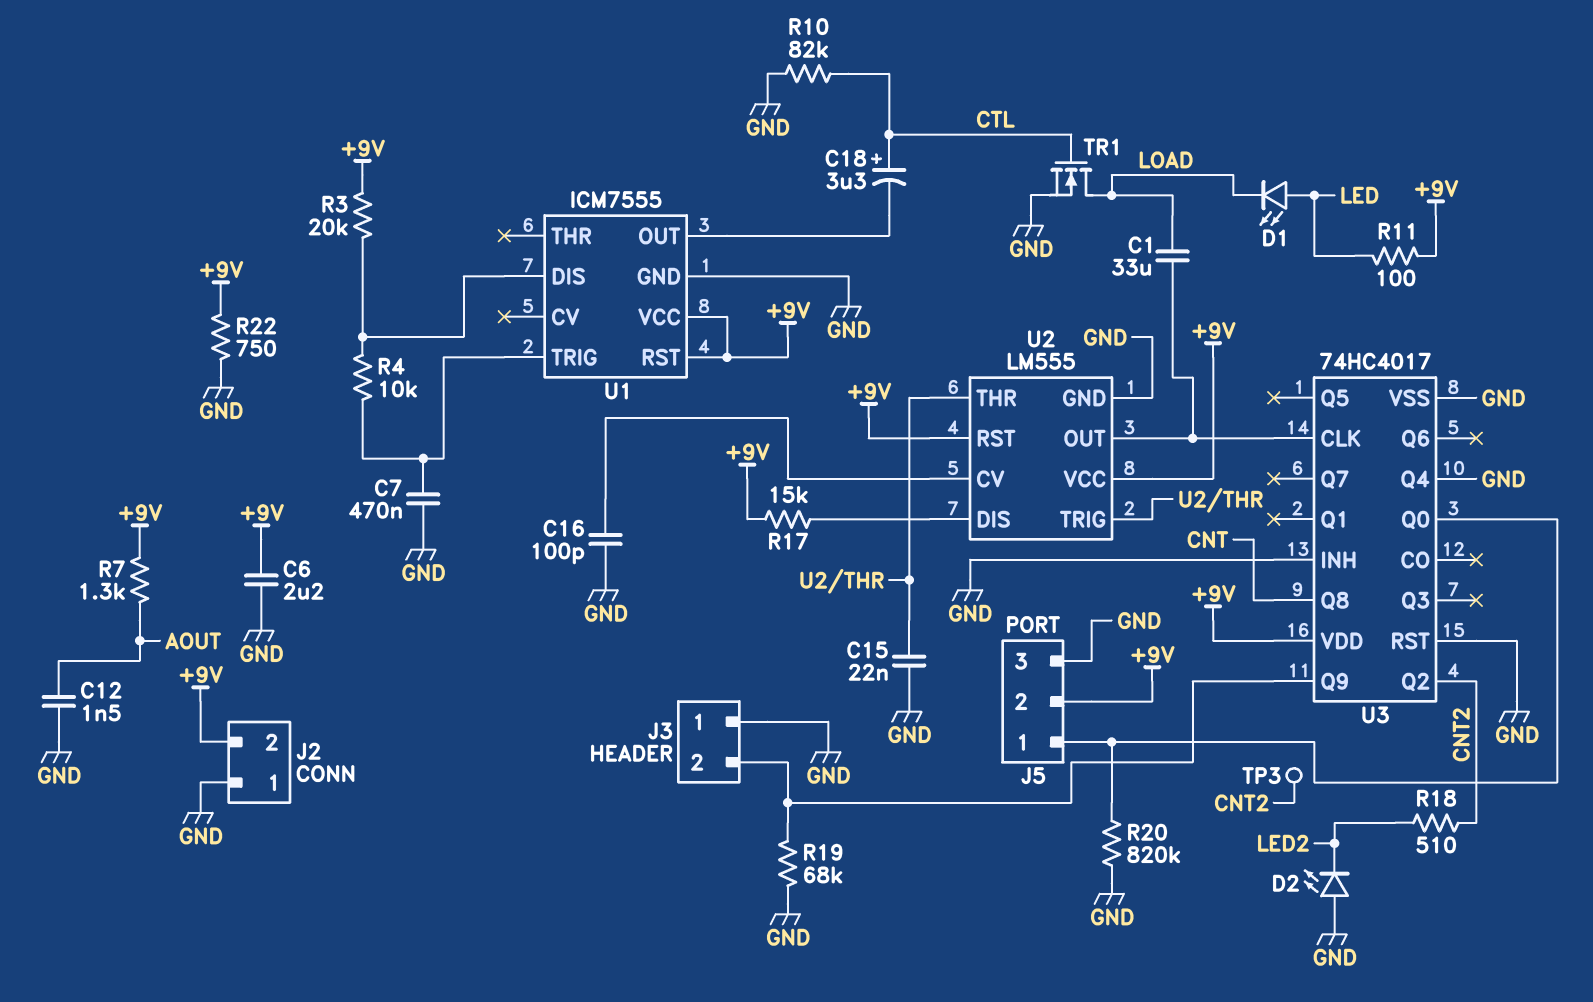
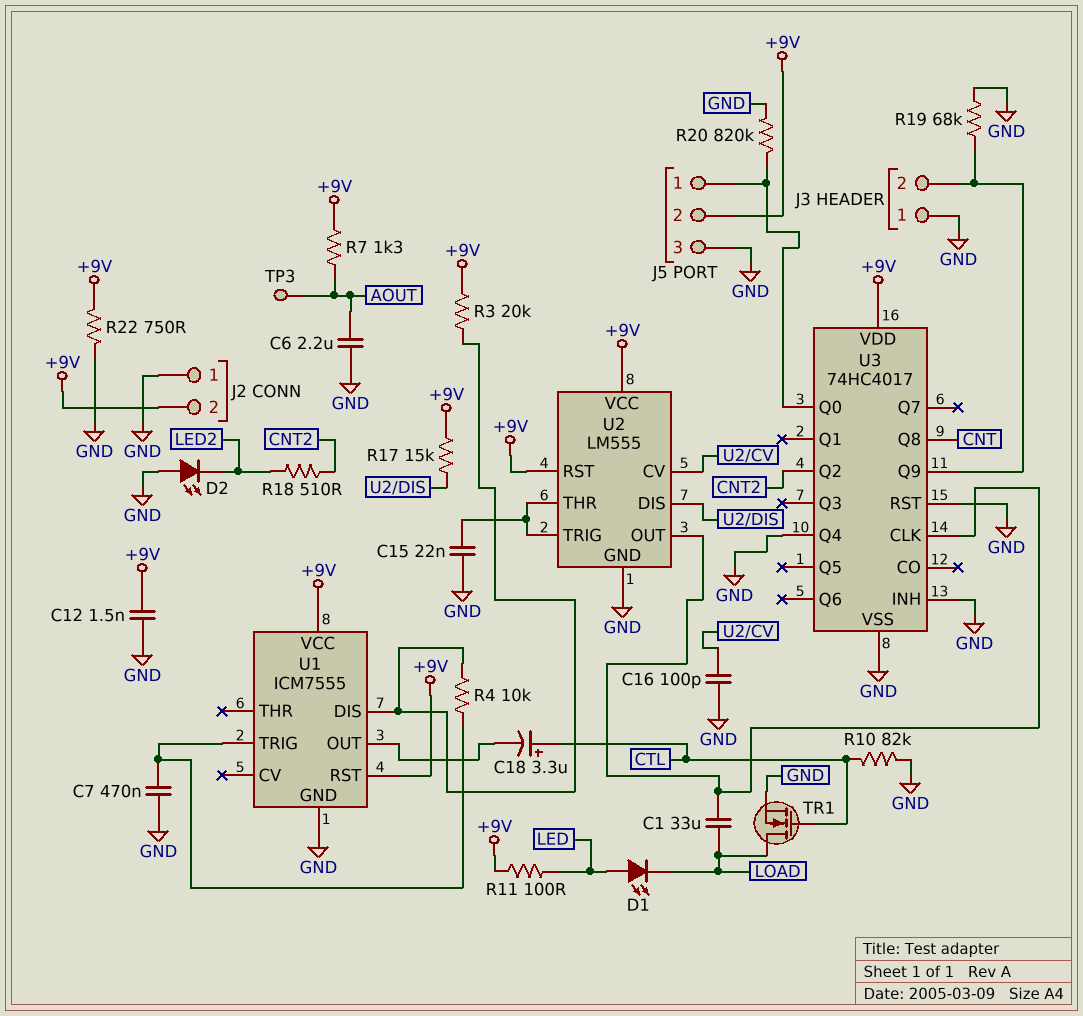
C6: 2.2uF (+9V, GND) -> 2.2uF (AOUT, GND)
C12: 1.5nF (AOUT, GND) -> 1.5nF (+9V, GND)
TP3: test point (CNT2) -> test point (AOUT)

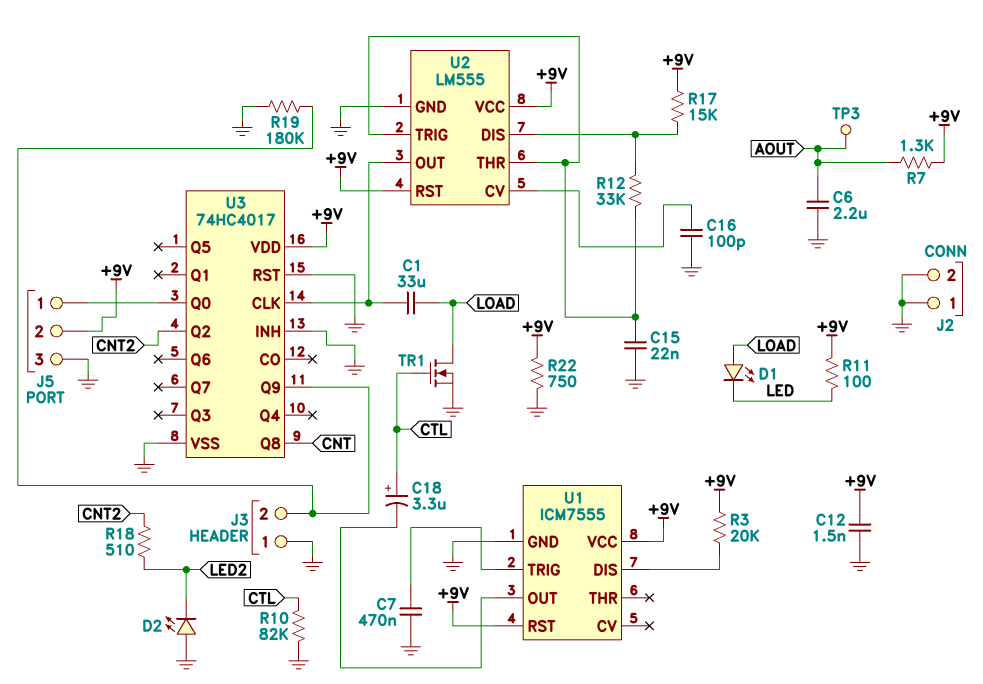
D1: LED (A LED, K LOAD) -> LED (A LOAD, K LED)
J2 pin 2: +9V -> GND
R4: 10k (U1/DIS, U1/TRIG) -> none
R12: none -> 33k (U2/DIS, U2/THR)
R19: 68k (GND, J3/2) -> 180k (GND, J3/2)
R20: 820k (GND, J5/1) -> none
U3 pin Q4: GND -> none

